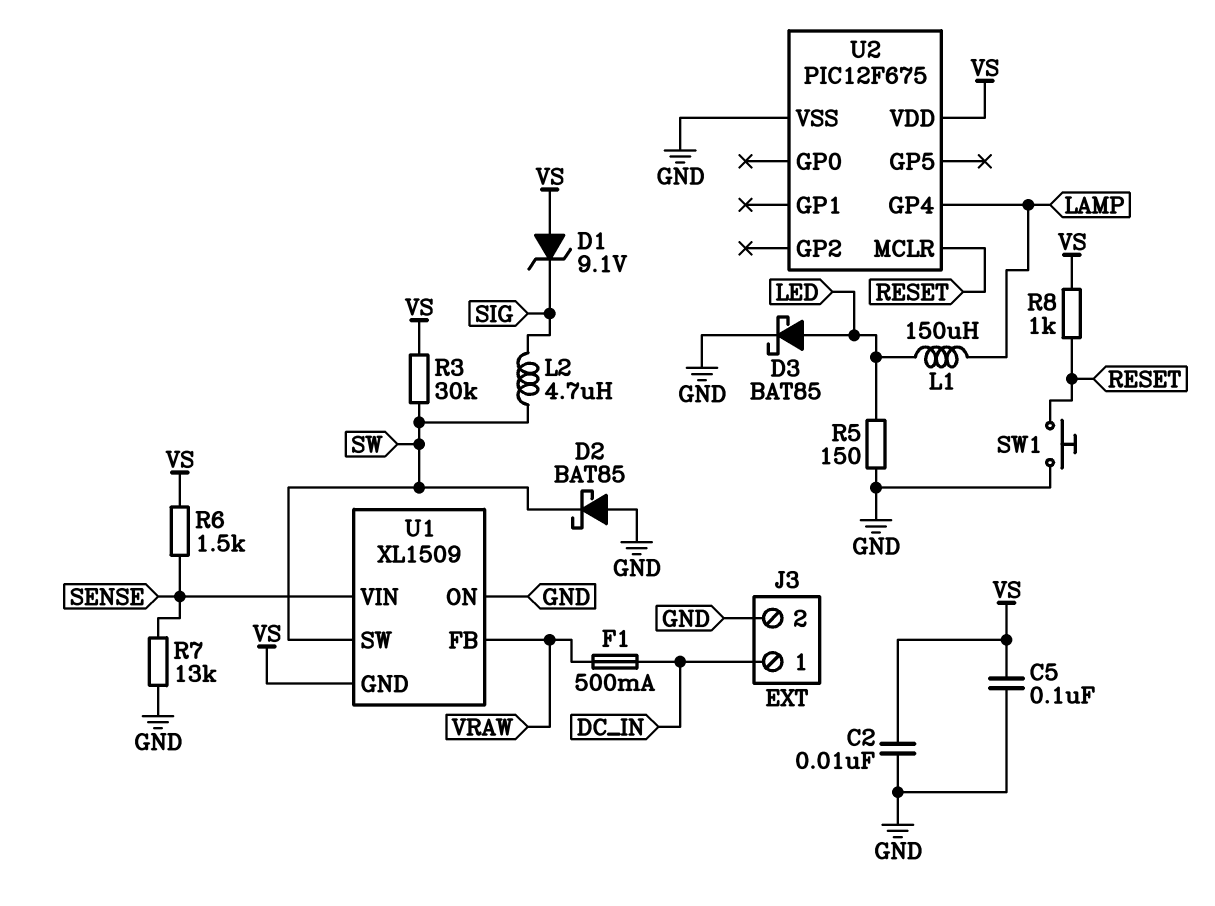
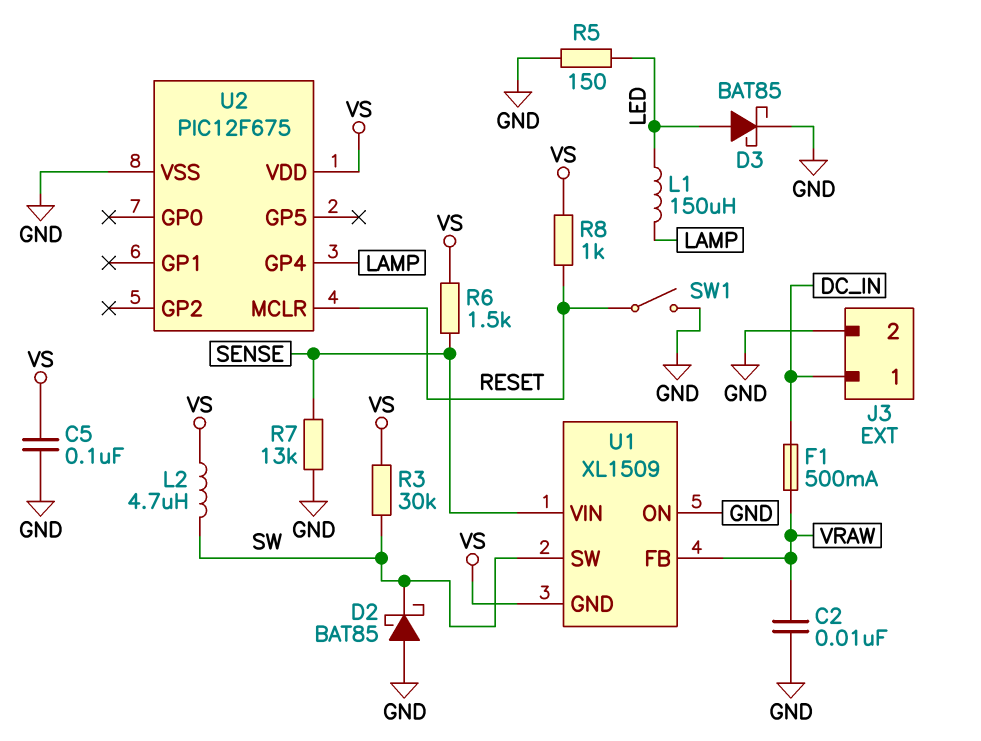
C2: 10nF (GND, VS) -> 10nF (GND, VRAW)
D1: zener 9.1V (A VS, K SIG) -> none
L2: 4.7uH (SIG, SW) -> 4.7uH (SW, VS)
SW1: button (GND, RESET) -> switch (GND, RESET)

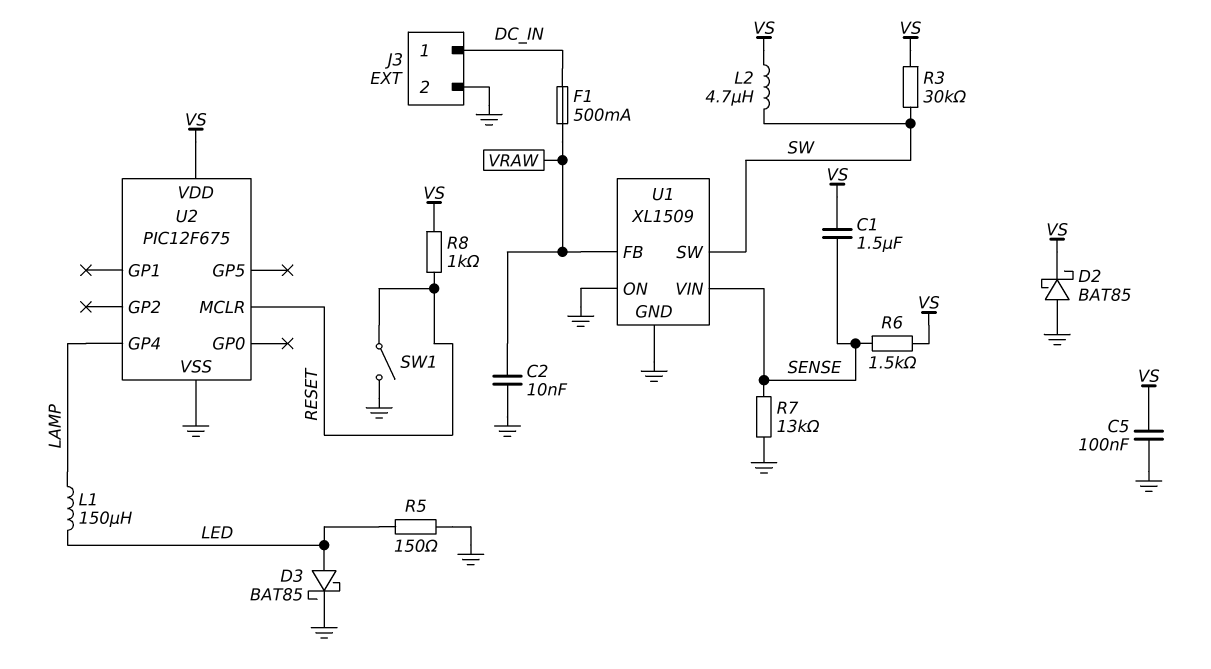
C1: none -> 1.5uF (SENSE, VS)
D2: schottky BAT85 (A GND, K SW) -> schottky BAT85 (A GND, K VS)
U1 pin GND: VS -> GND

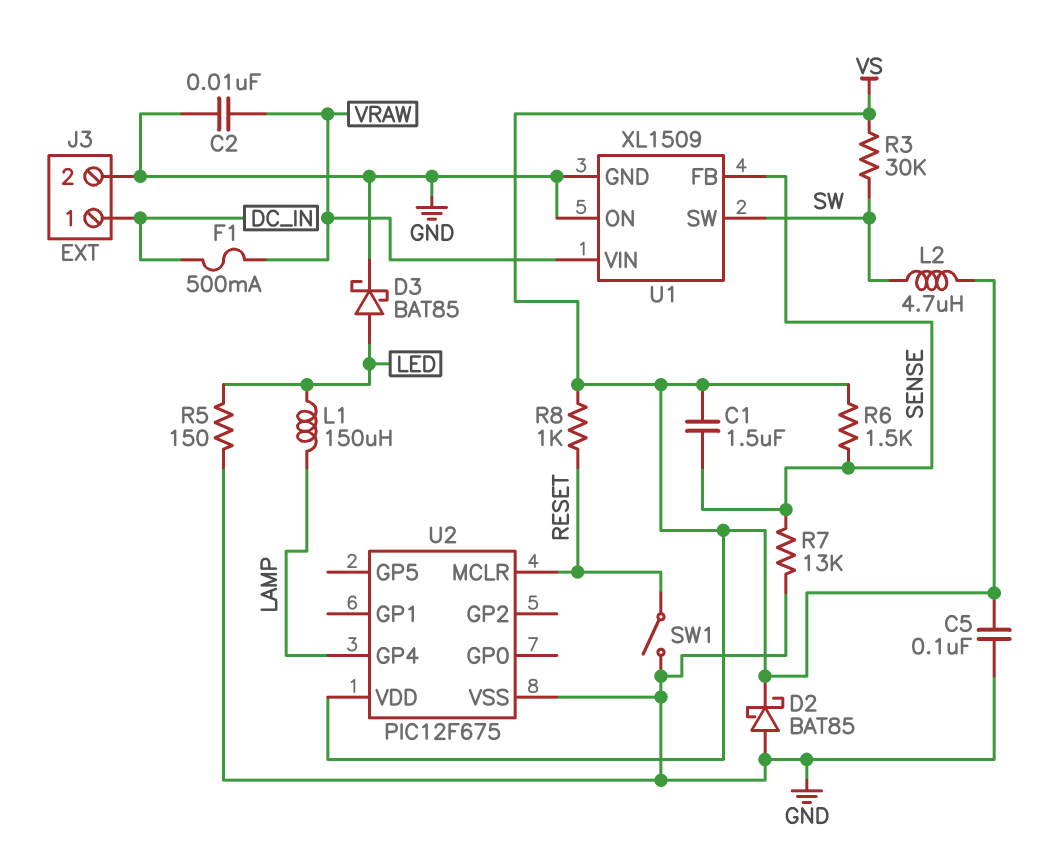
U1 pin FB: VRAW -> SENSE
U1 pin VIN: SENSE -> VRAW

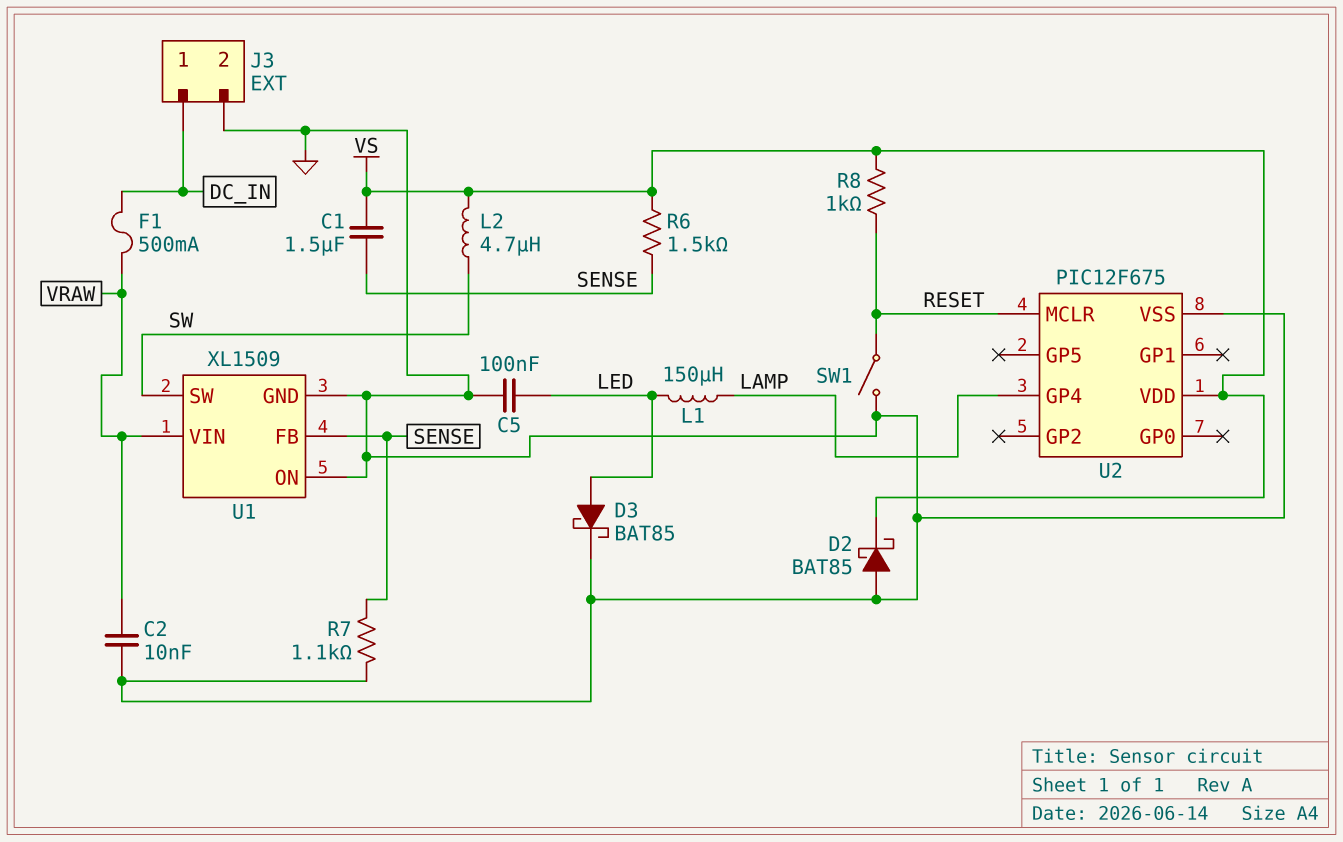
C5: 100nF (GND, VS) -> 100nF (GND, LED)
R3: 30k (SW, VS) -> none
R5: 150 (GND, LED) -> none
R7: 13k (GND, SENSE) -> 1.1k (GND, SENSE)

